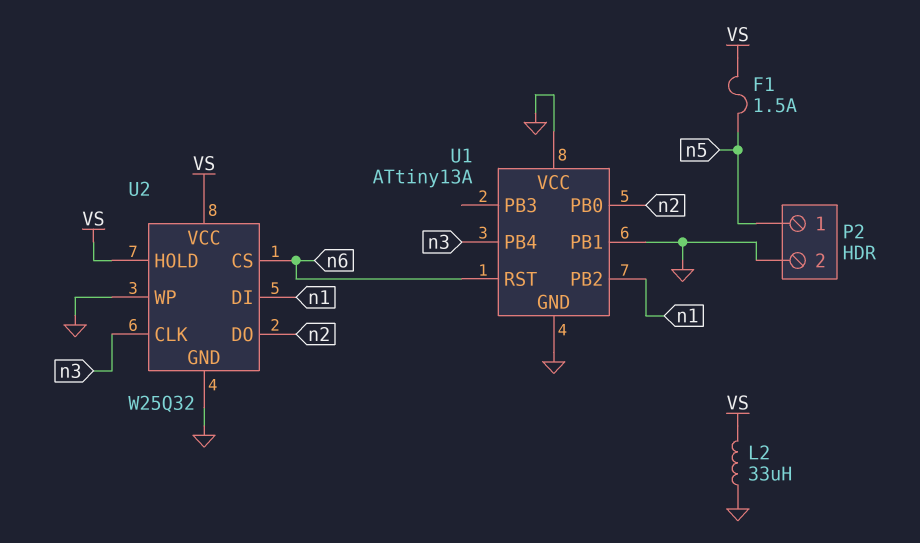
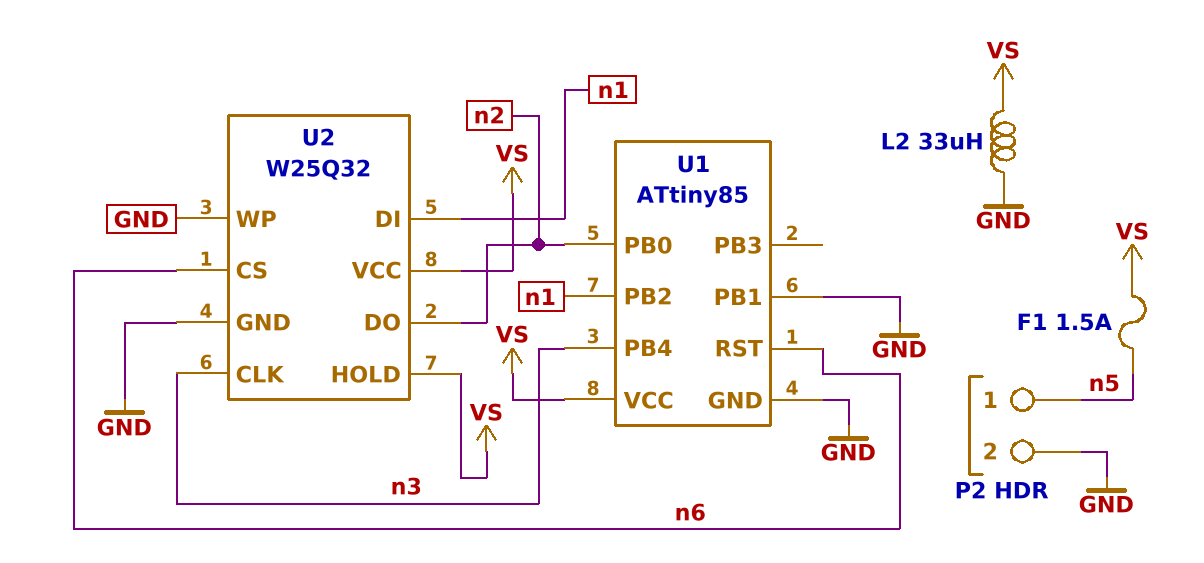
U1: ATtiny13A -> ATtiny85
U1 pin VCC: GND -> VS

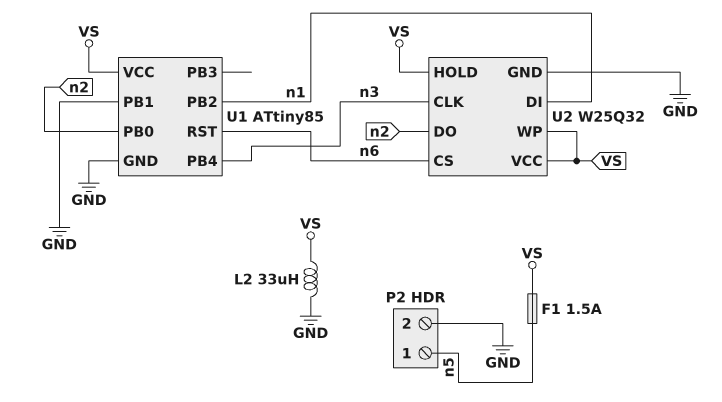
U2 pin WP: GND -> VS

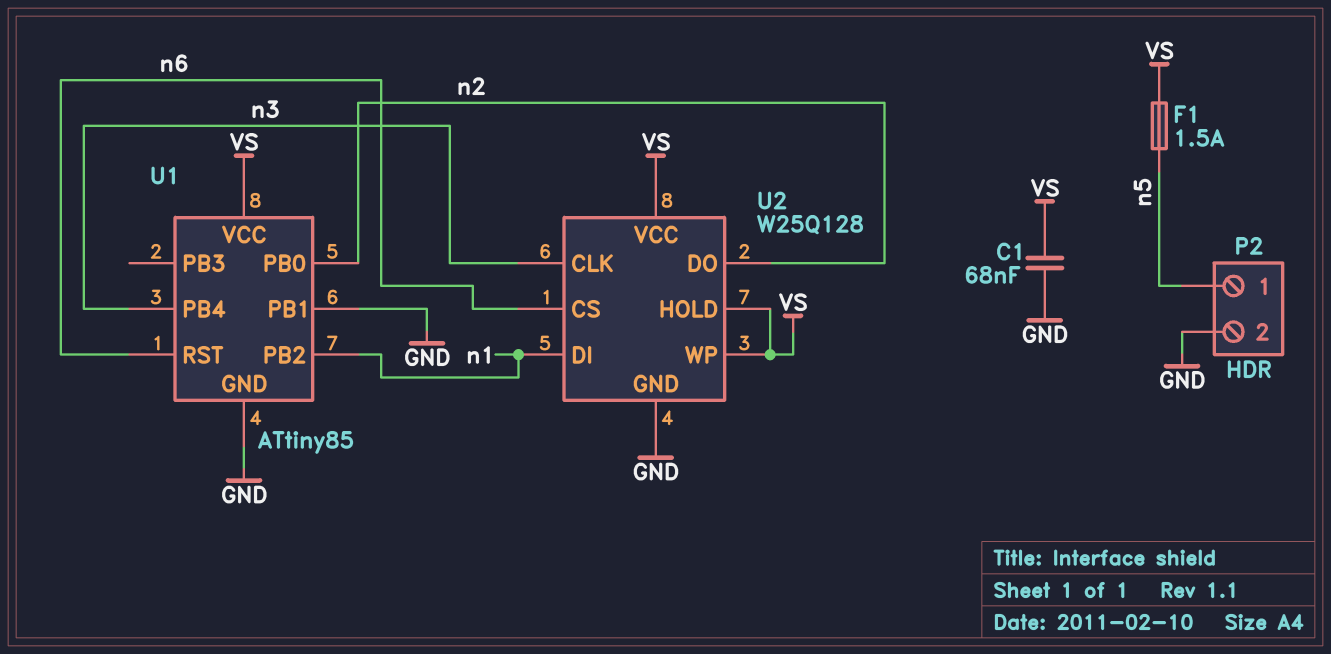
C1: none -> 68nF (GND, VS)
L2: 33uH (GND, VS) -> none
U2: W25Q32 -> W25Q128

